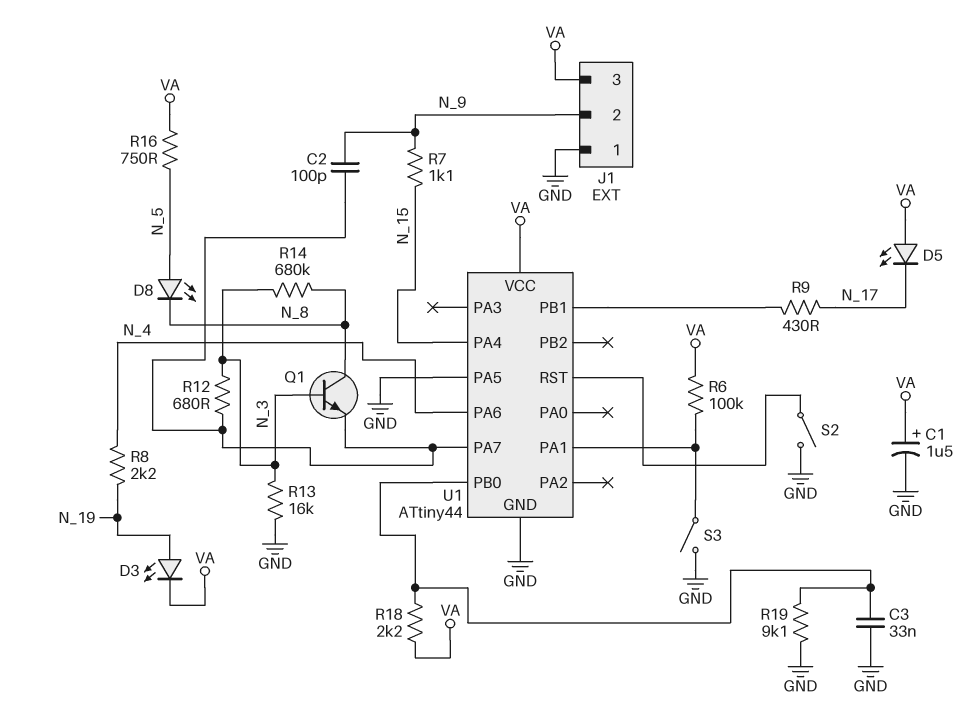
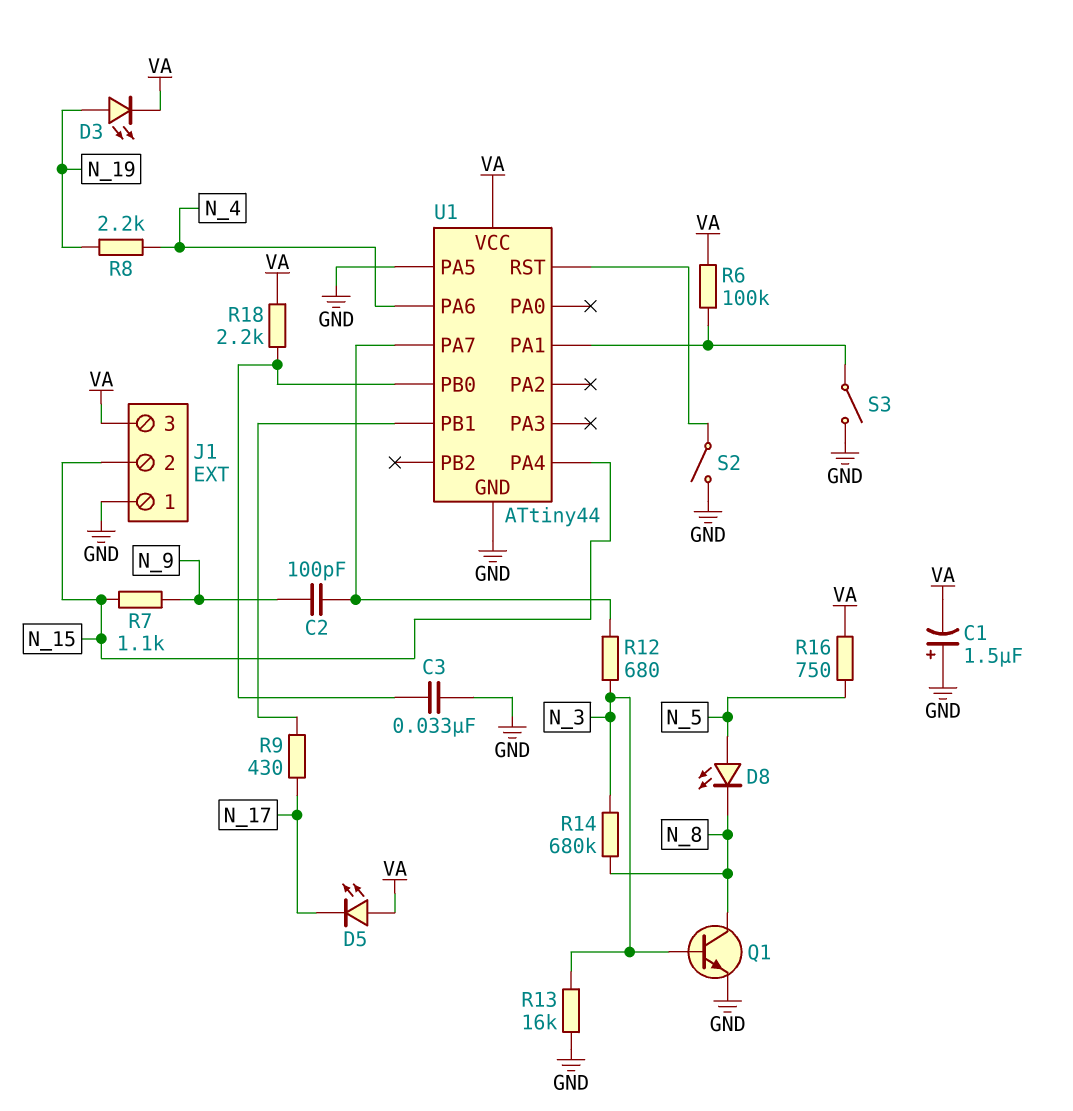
C1: 1.5uF (plus VA, minus GND) -> 1.5uF (plus GND, minus VA)
J1 pin 2: N_9 -> N_15
Q1: NPN (B N_3, C N_8, E U1/PA7) -> NPN (B N_3, C N_8, E GND)
R19: 9.1k (GND, U1/PB0) -> none

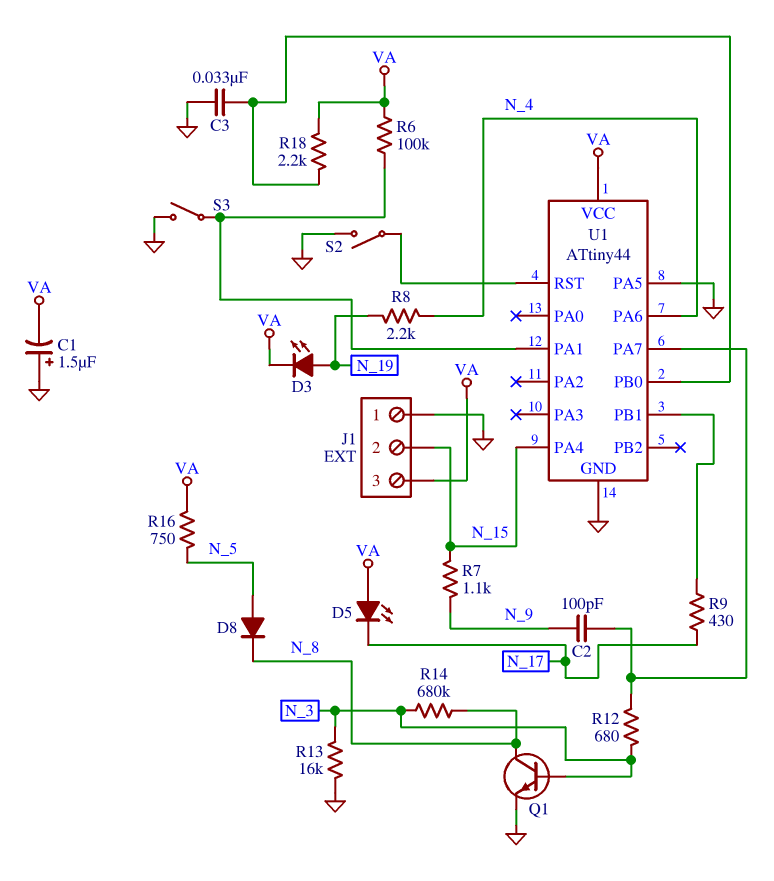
D8: LED (A N_5, K N_8) -> diode (A N_5, K N_8)

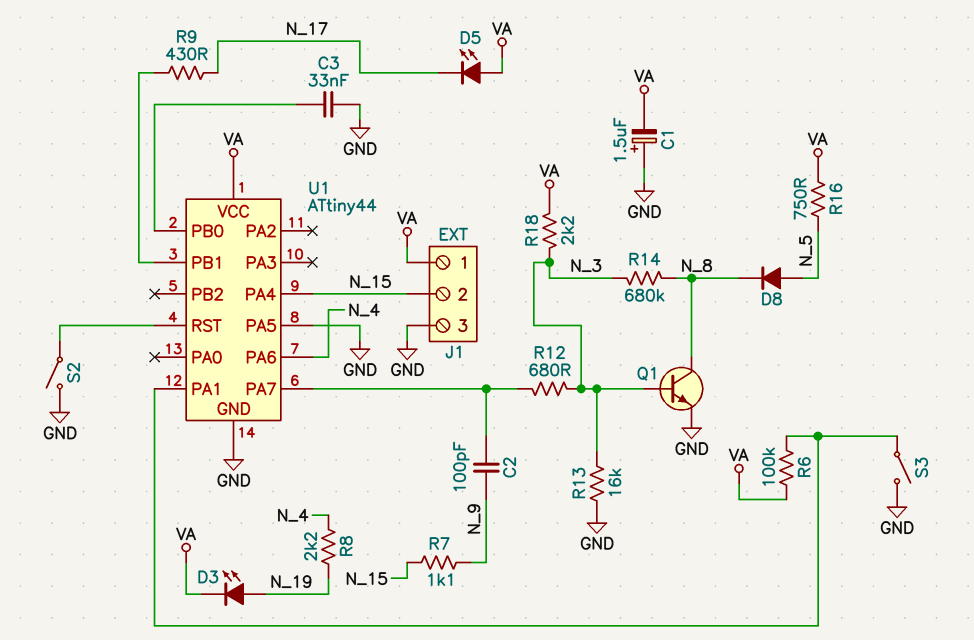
J1 pin 1: GND -> VA
J1 pin 3: VA -> GND
R18: 2.2k (U1/PB0, VA) -> 2.2k (N_3, VA)

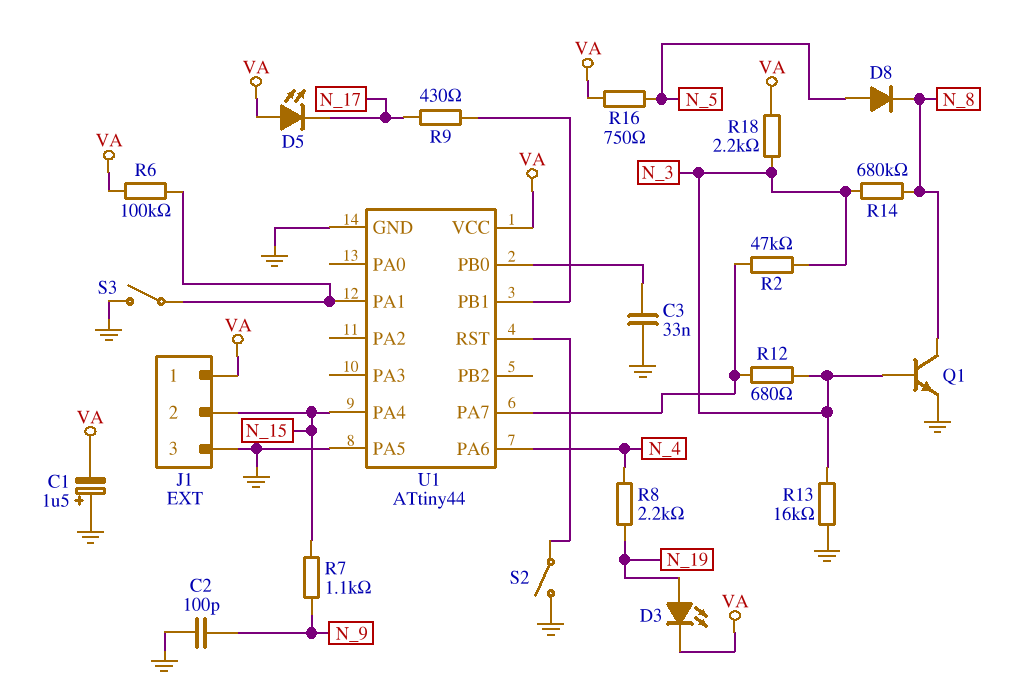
C2: 100pF (N_9, U1/PA7) -> 100pF (GND, N_9)
R2: none -> 47k (N_3, U1/PA7)

